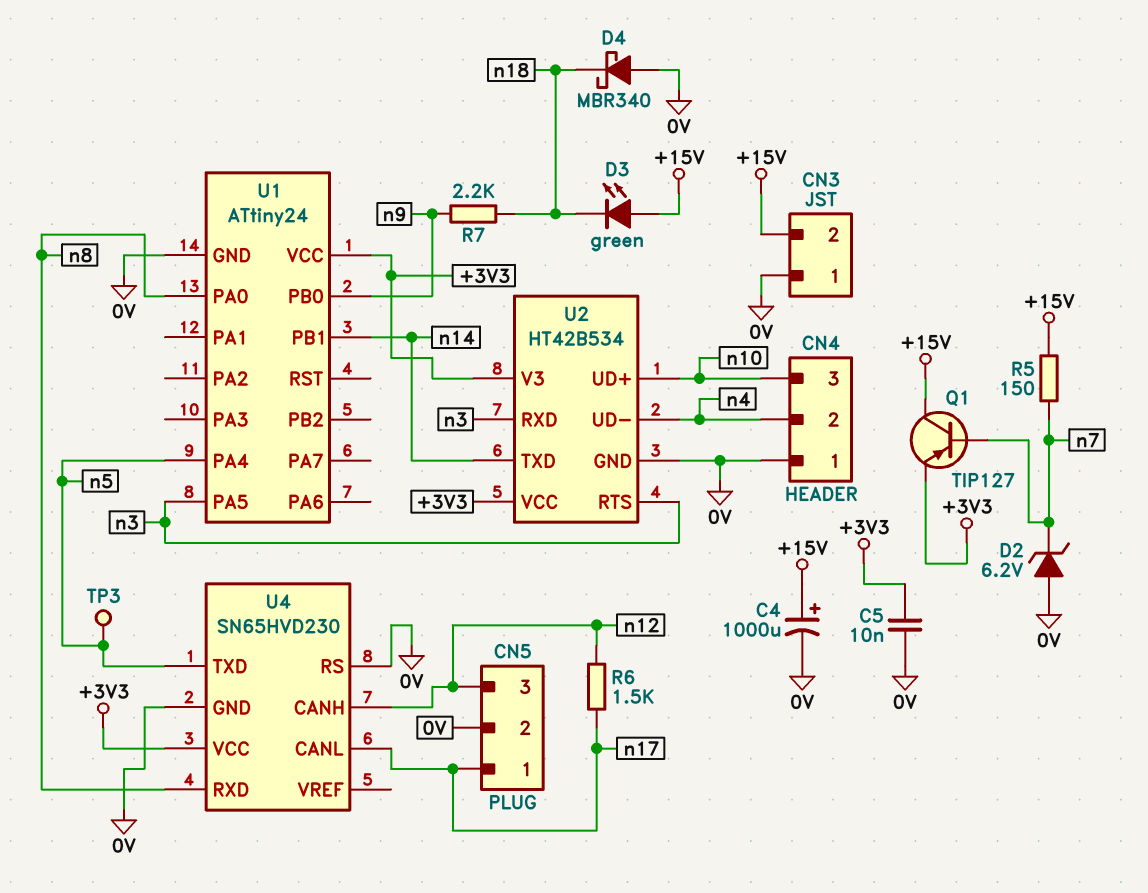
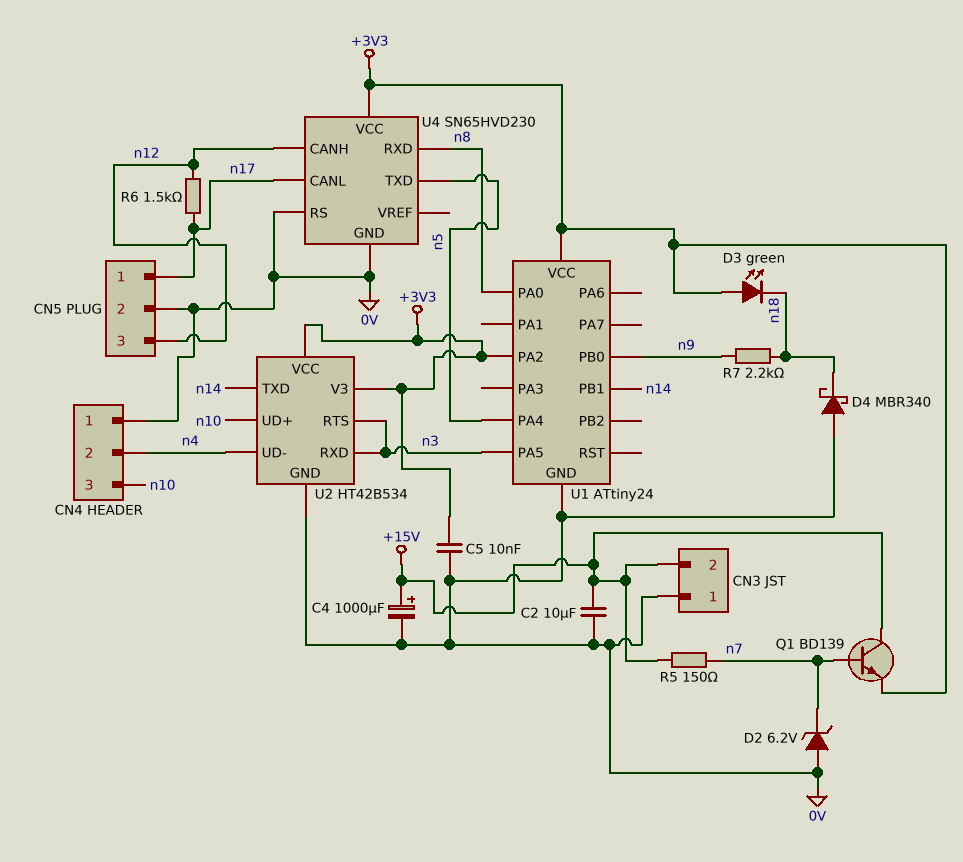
C2: none -> 10uF (+15V, 0V)
D3: LED green (A +15V, K n18) -> LED green (A +3V3, K n18)
Q1: PNP TIP127 (B n7, C +15V, E +3V3) -> NPN BD139 (B n7, C +15V, E +3V3)
TP3: test point (n5) -> none
U1 pin PA2: none -> +3V3

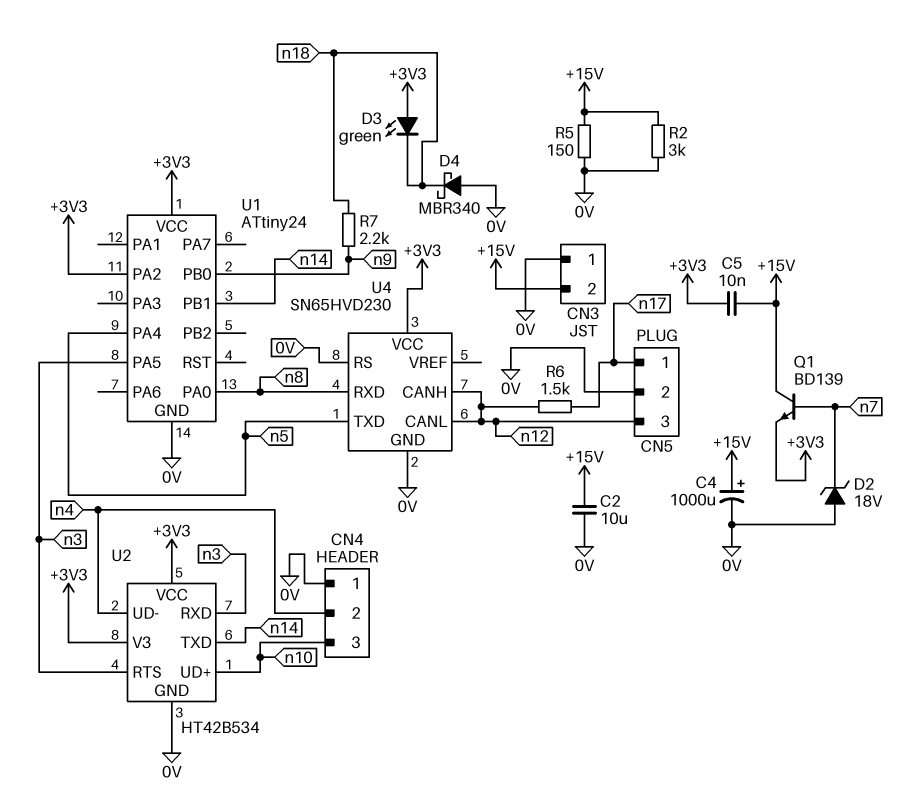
C5: 10nF (+3V3, 0V) -> 10nF (+3V3, +15V)
D2: zener 6.2V (A 0V, K n7) -> zener 18V (A 0V, K n7)
R2: none -> 3k (+15V, 0V)
R5: 150 (+15V, n7) -> 150 (+15V, 0V)
U4 pin CANL: n17 -> n12

